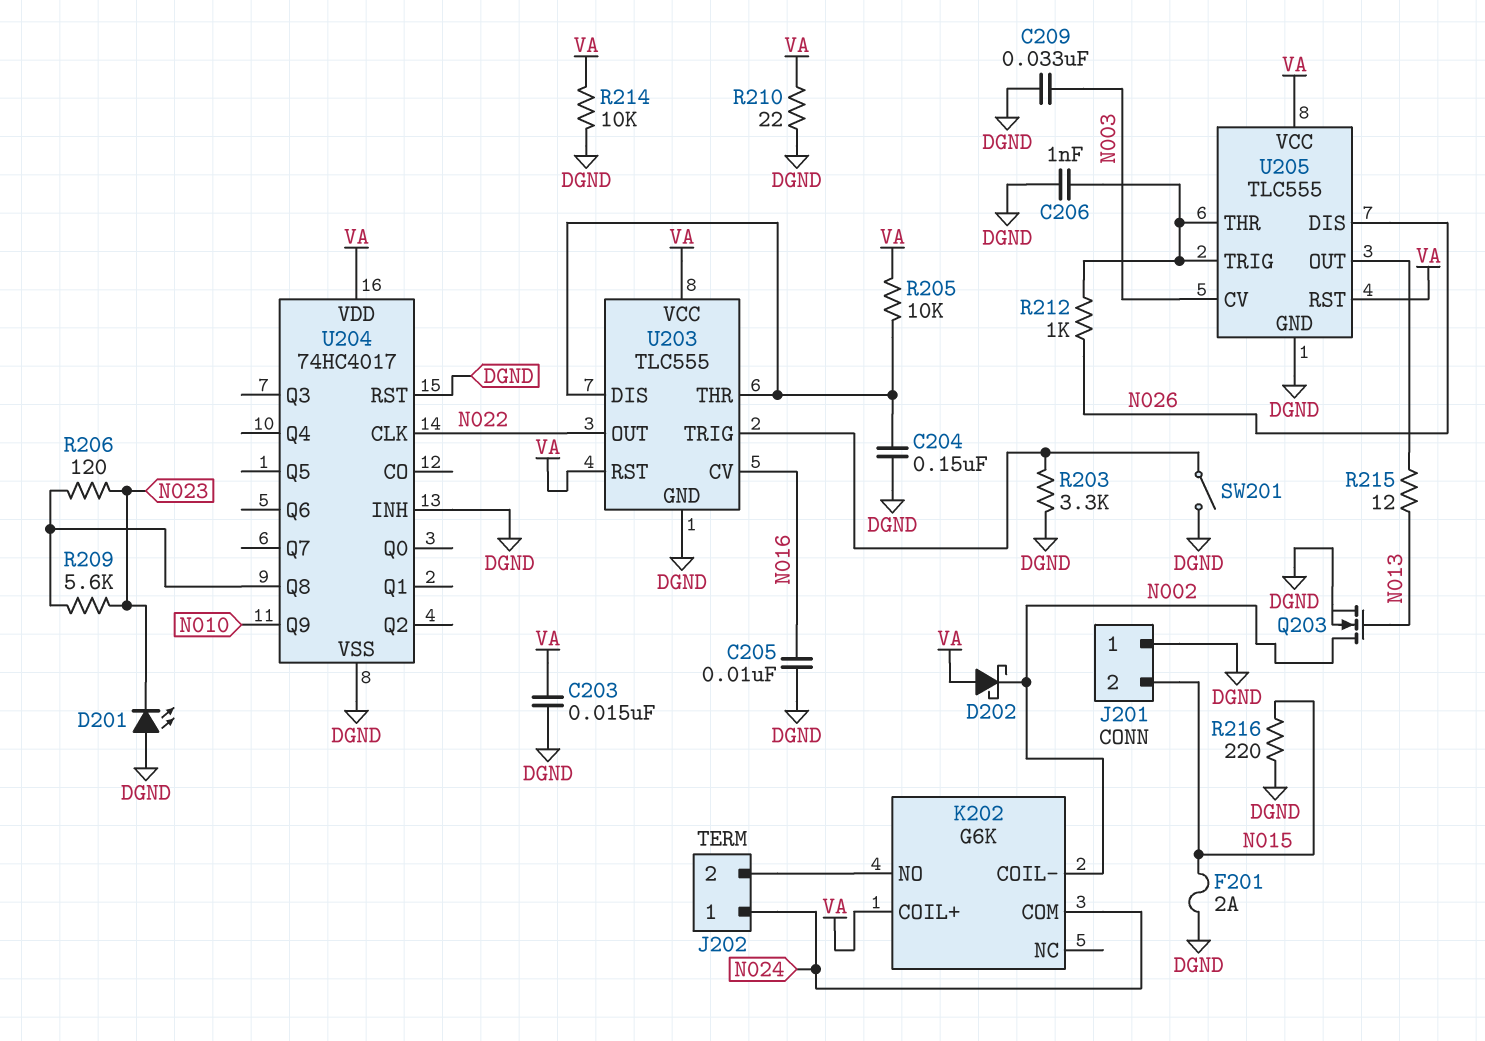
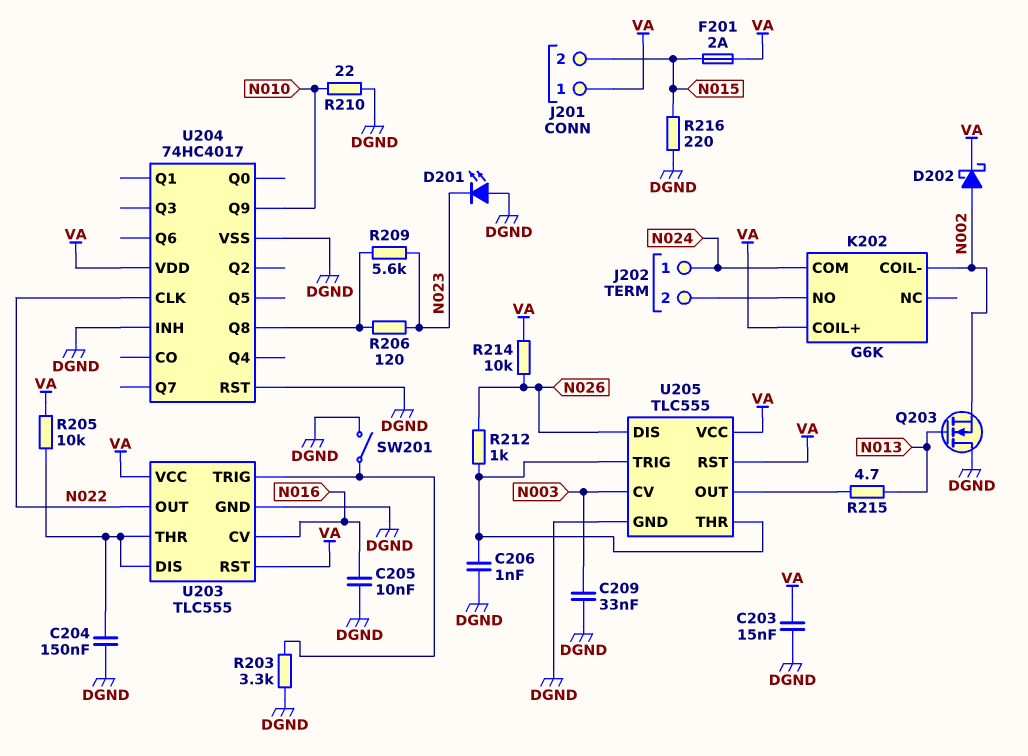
D202: schottky (A VA, K N002) -> schottky (A N002, K VA)
F201: 2A (DGND, N015) -> 2A (N015, VA)
J201 pin 1: DGND -> VA
Q203: NMOS (G N013, D N002, S DGND) -> NMOS (G N013, D DGND, S N002)
R210: 22 (DGND, VA) -> 22 (DGND, N010)
R214: 10k (DGND, VA) -> 10k (N026, VA)
R215: 12 (N013, U205/OUT) -> 4.7 (N013, U205/OUT)

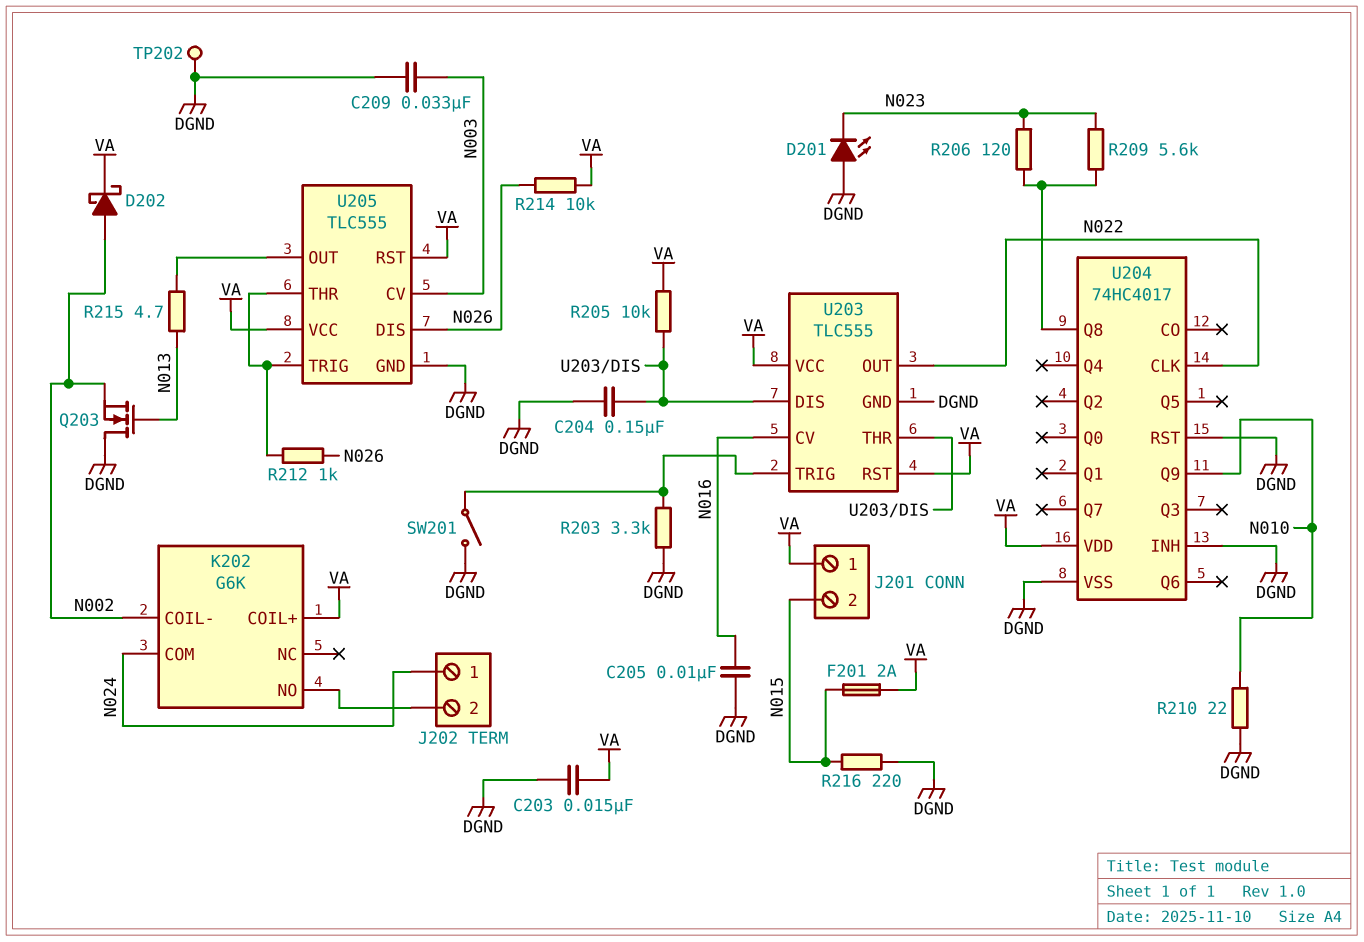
C206: 1nF (DGND, U205/THR) -> none
TP202: none -> test point (DGND)

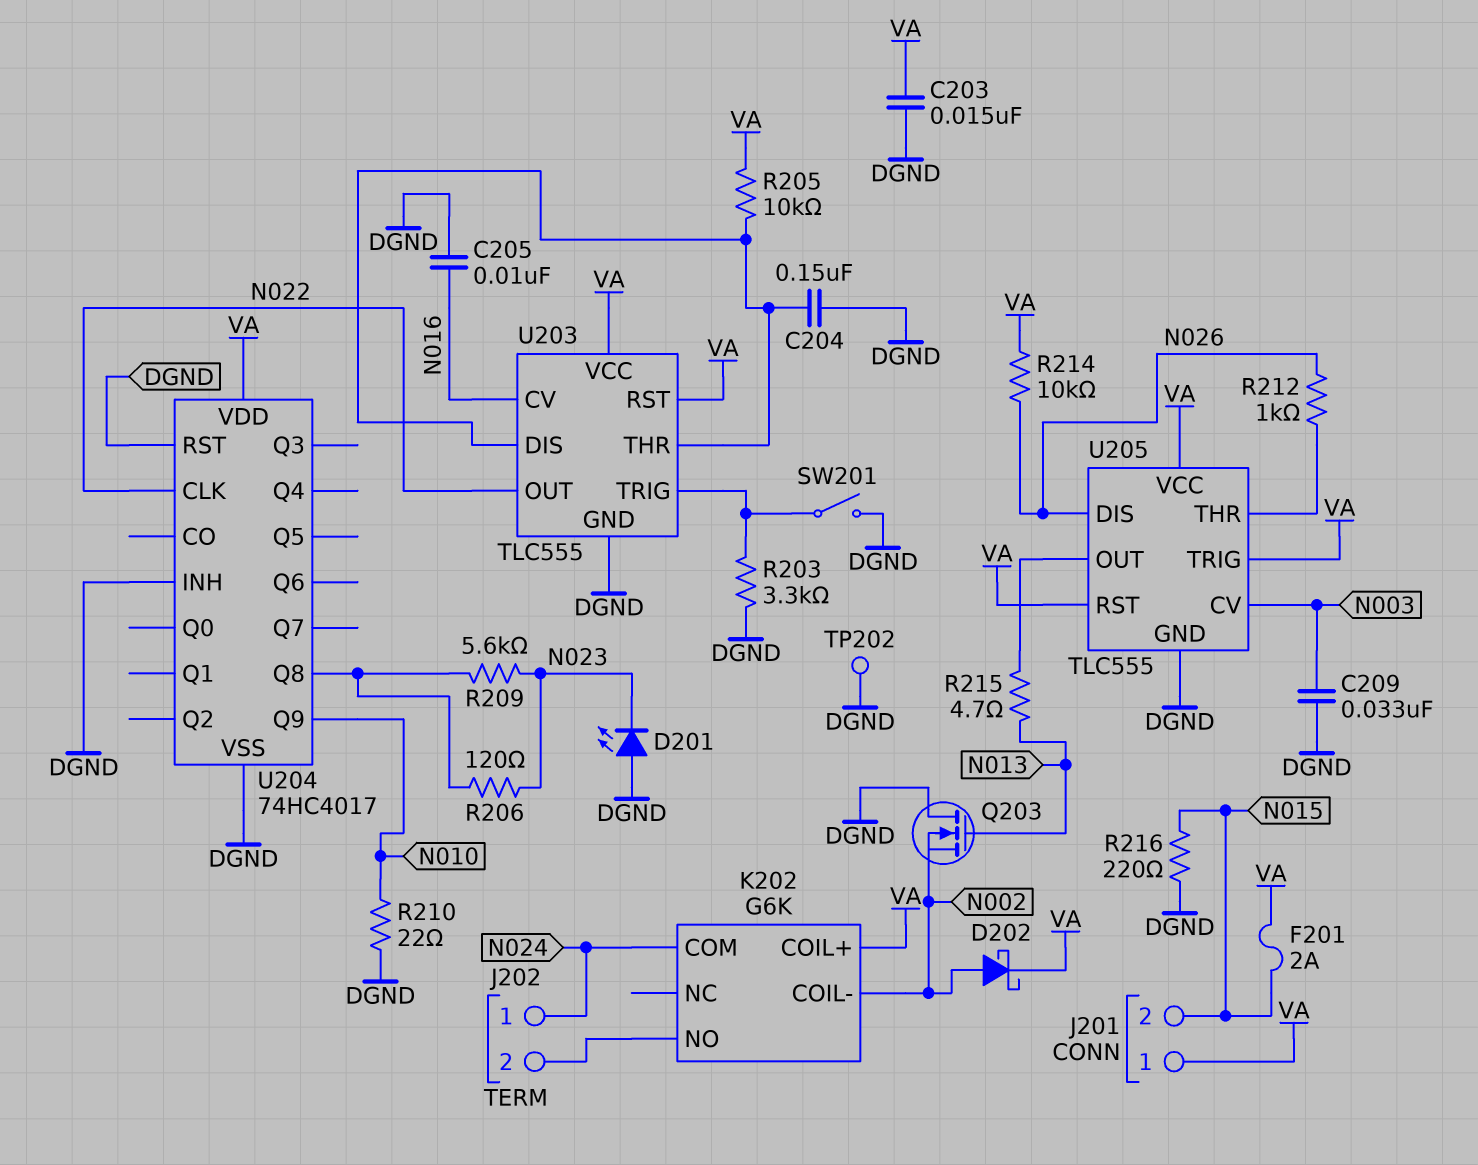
U205 pin TRIG: U205/THR -> VA

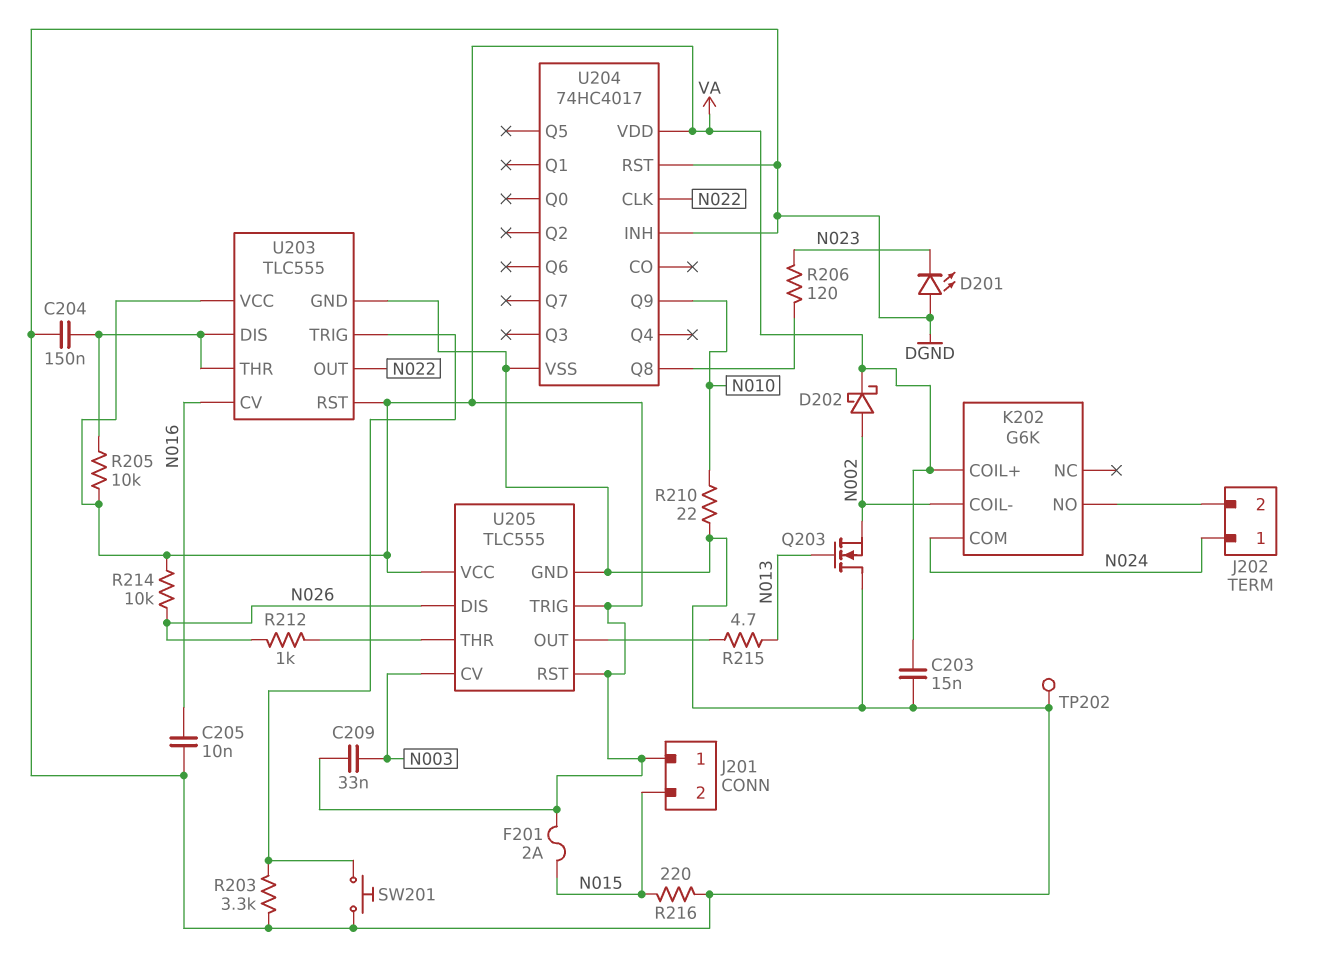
C209: 33nF (DGND, N003) -> 33nF (N003, VA)
R209: 5.6k (N023, U204/Q8) -> none
SW201: switch (DGND, U203/TRIG) -> button (DGND, U203/TRIG)

